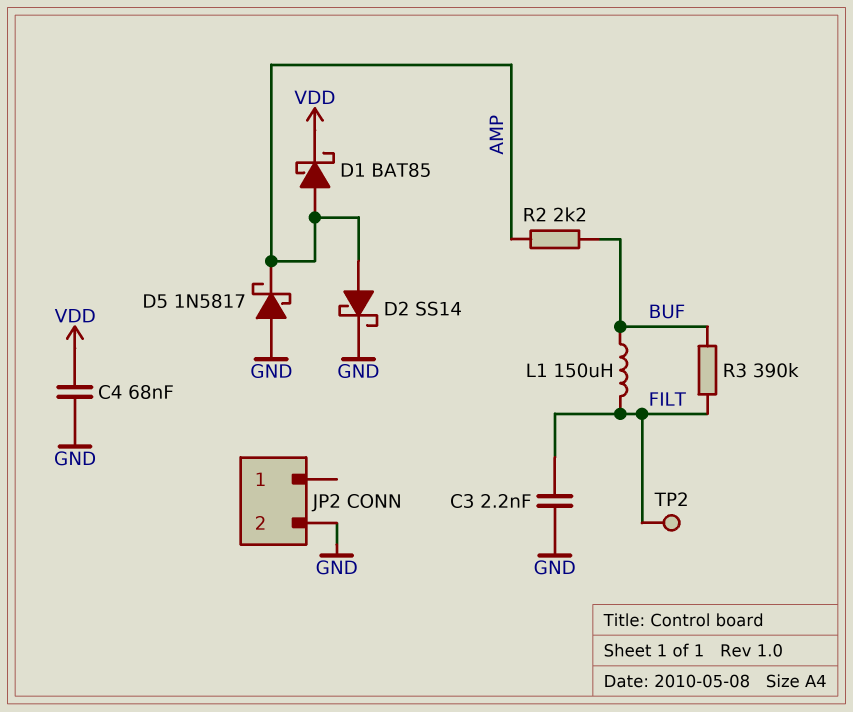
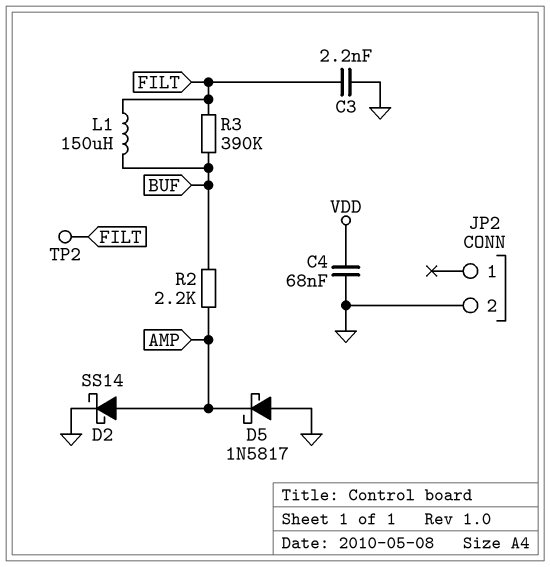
D1: schottky BAT85 (A AMP, K VDD) -> none

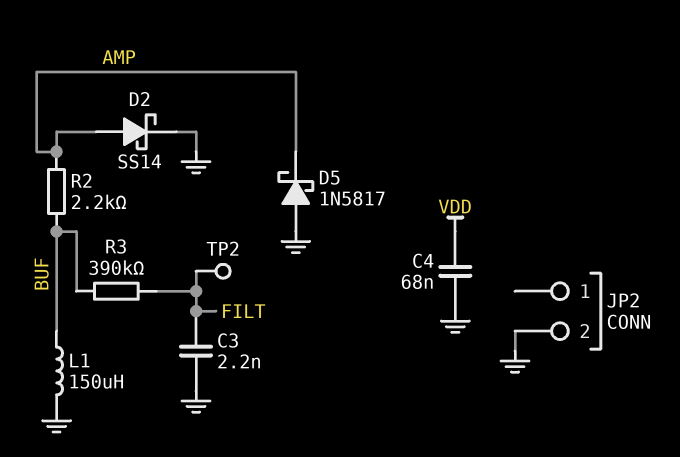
L1: 150uH (BUF, FILT) -> 150uH (BUF, GND)

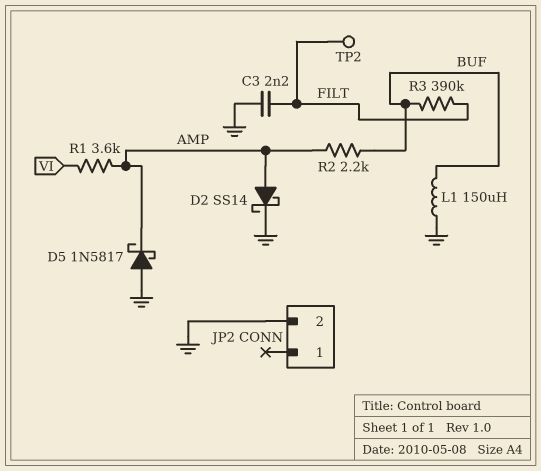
C4: 68nF (GND, VDD) -> none
R1: none -> 3.6k (AMP, VI)

